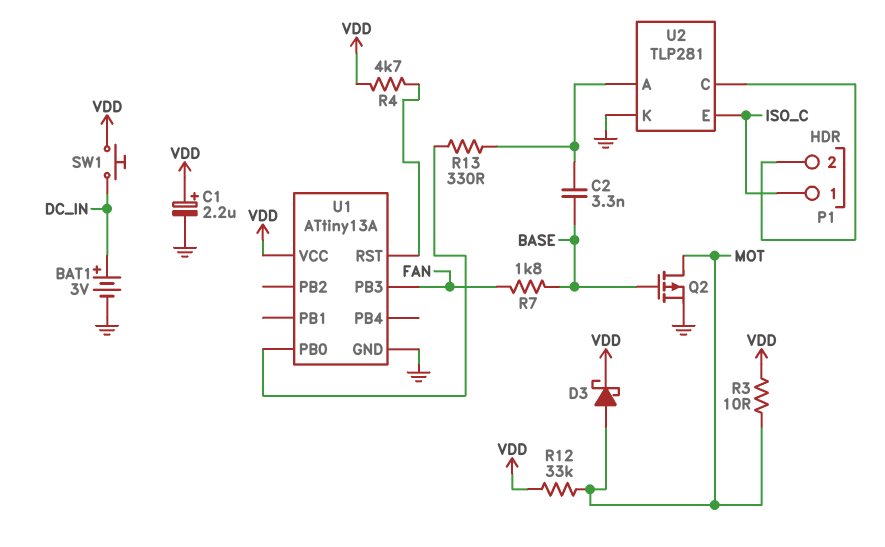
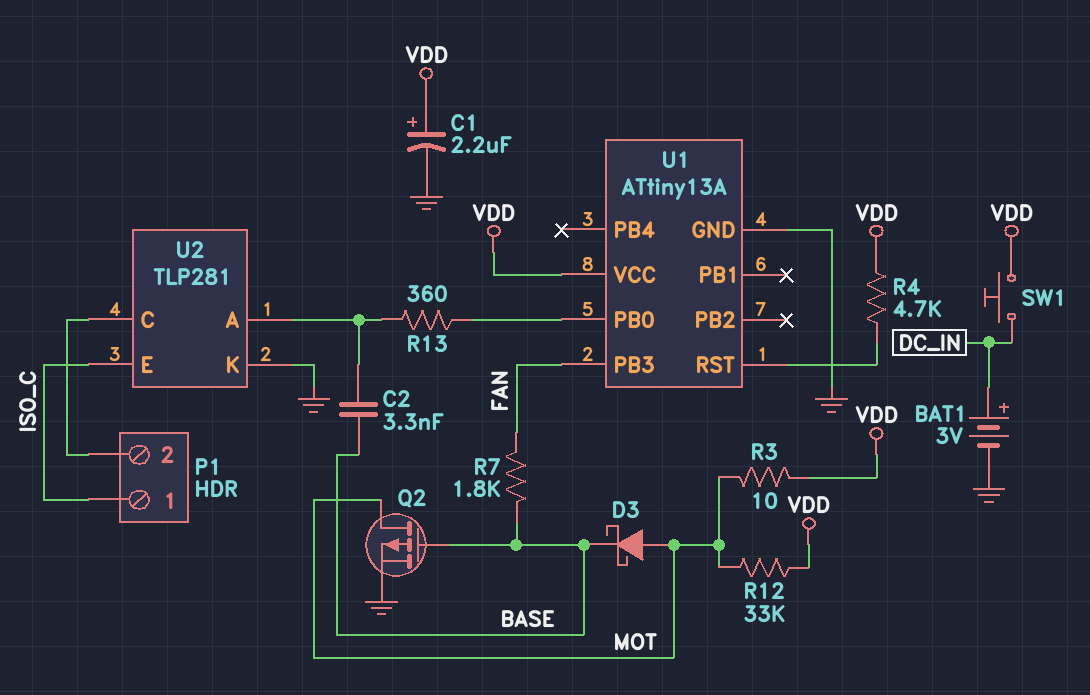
D3: schottky (A MOT, K VDD) -> schottky (A MOT, K BASE)
R13: 330 (U1/PB0, U2/A) -> 360 (U1/PB0, U2/A)

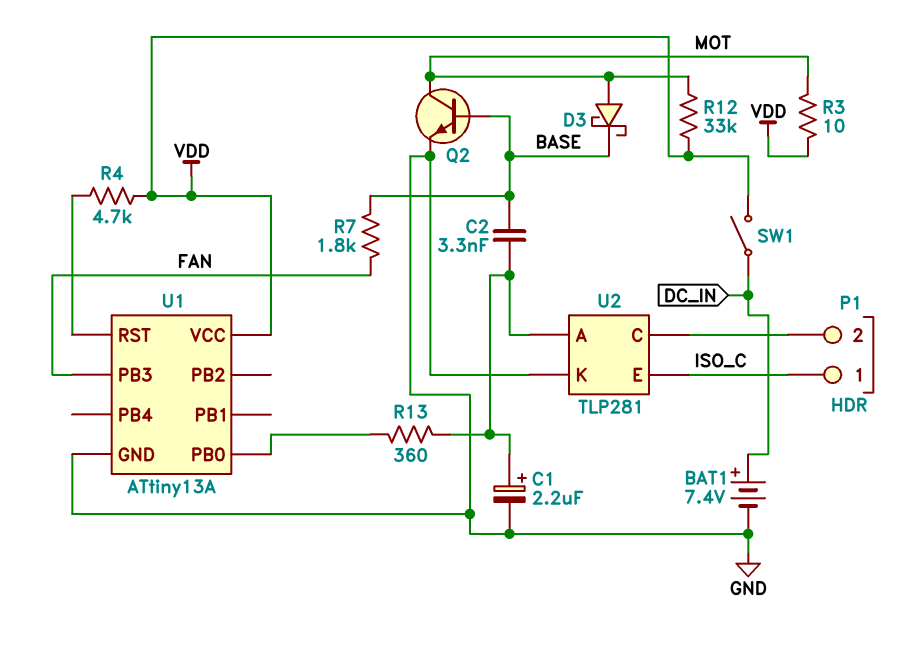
BAT1: 3V (plus DC_IN, minus GND) -> 7.4V (plus DC_IN, minus GND)
C1: 2.2uF (plus VDD, minus GND) -> 2.2uF (plus U2/A, minus GND)
Q2: PMOS (G BASE, D MOT, S GND) -> NPN (B BASE, C MOT, E GND)
SW1: button (DC_IN, VDD) -> switch (DC_IN, VDD)

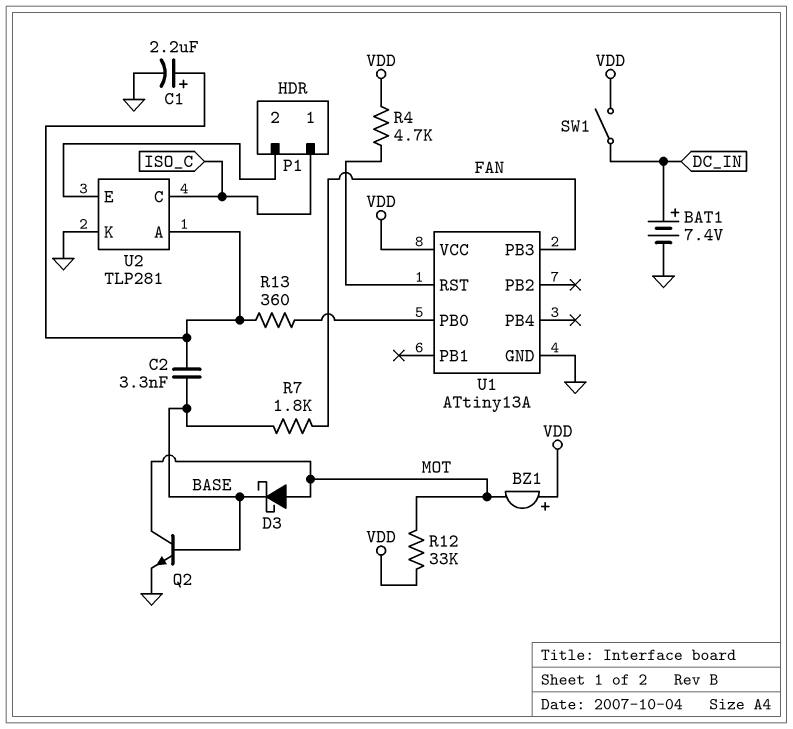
BZ1: none -> buzzer (plus VDD, minus MOT)
R3: 10 (MOT, VDD) -> none
U2 pin C: P1/2 -> ISO_C
U2 pin E: ISO_C -> P1/2

